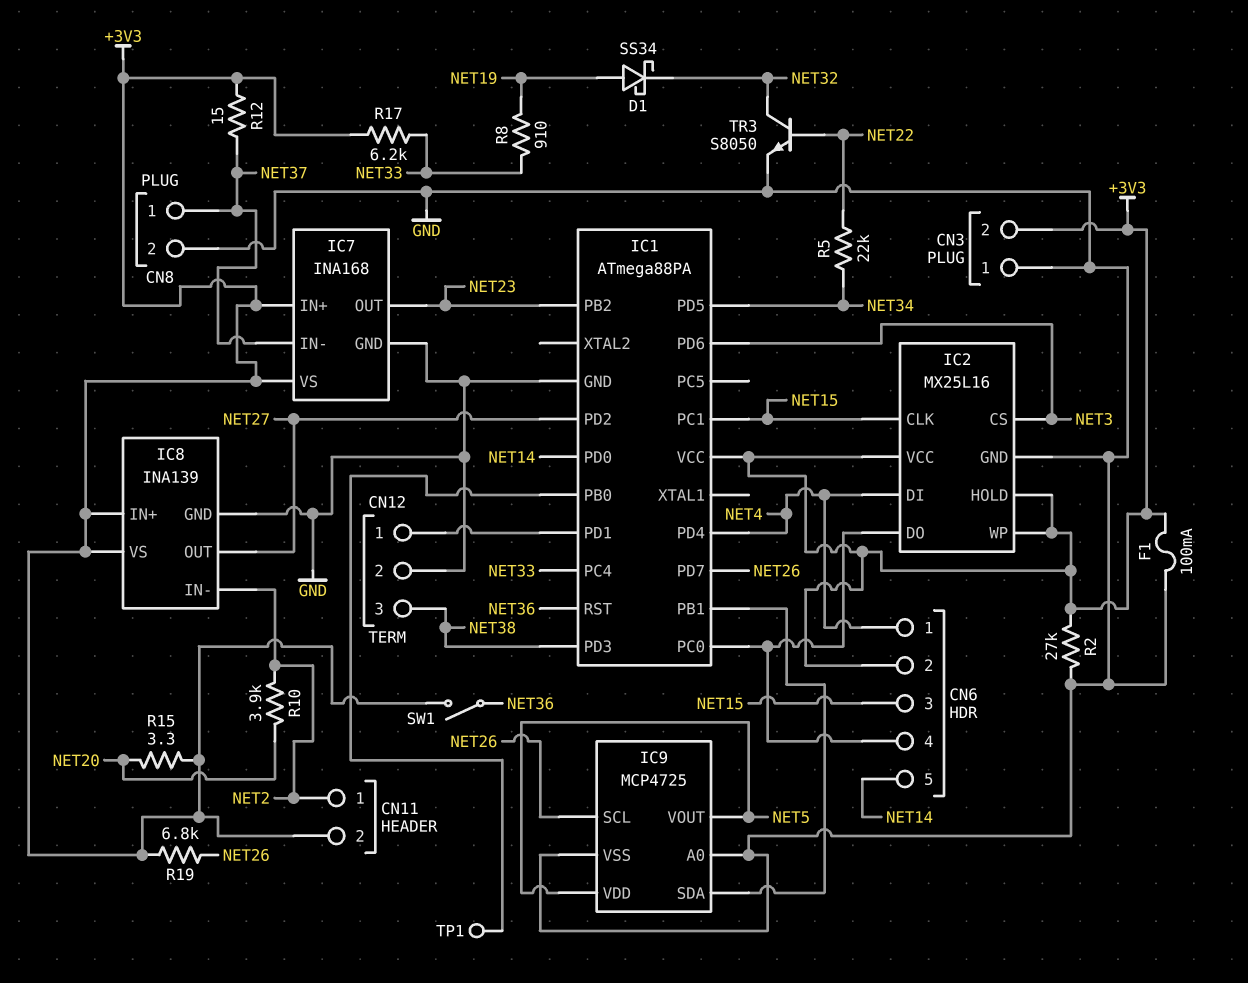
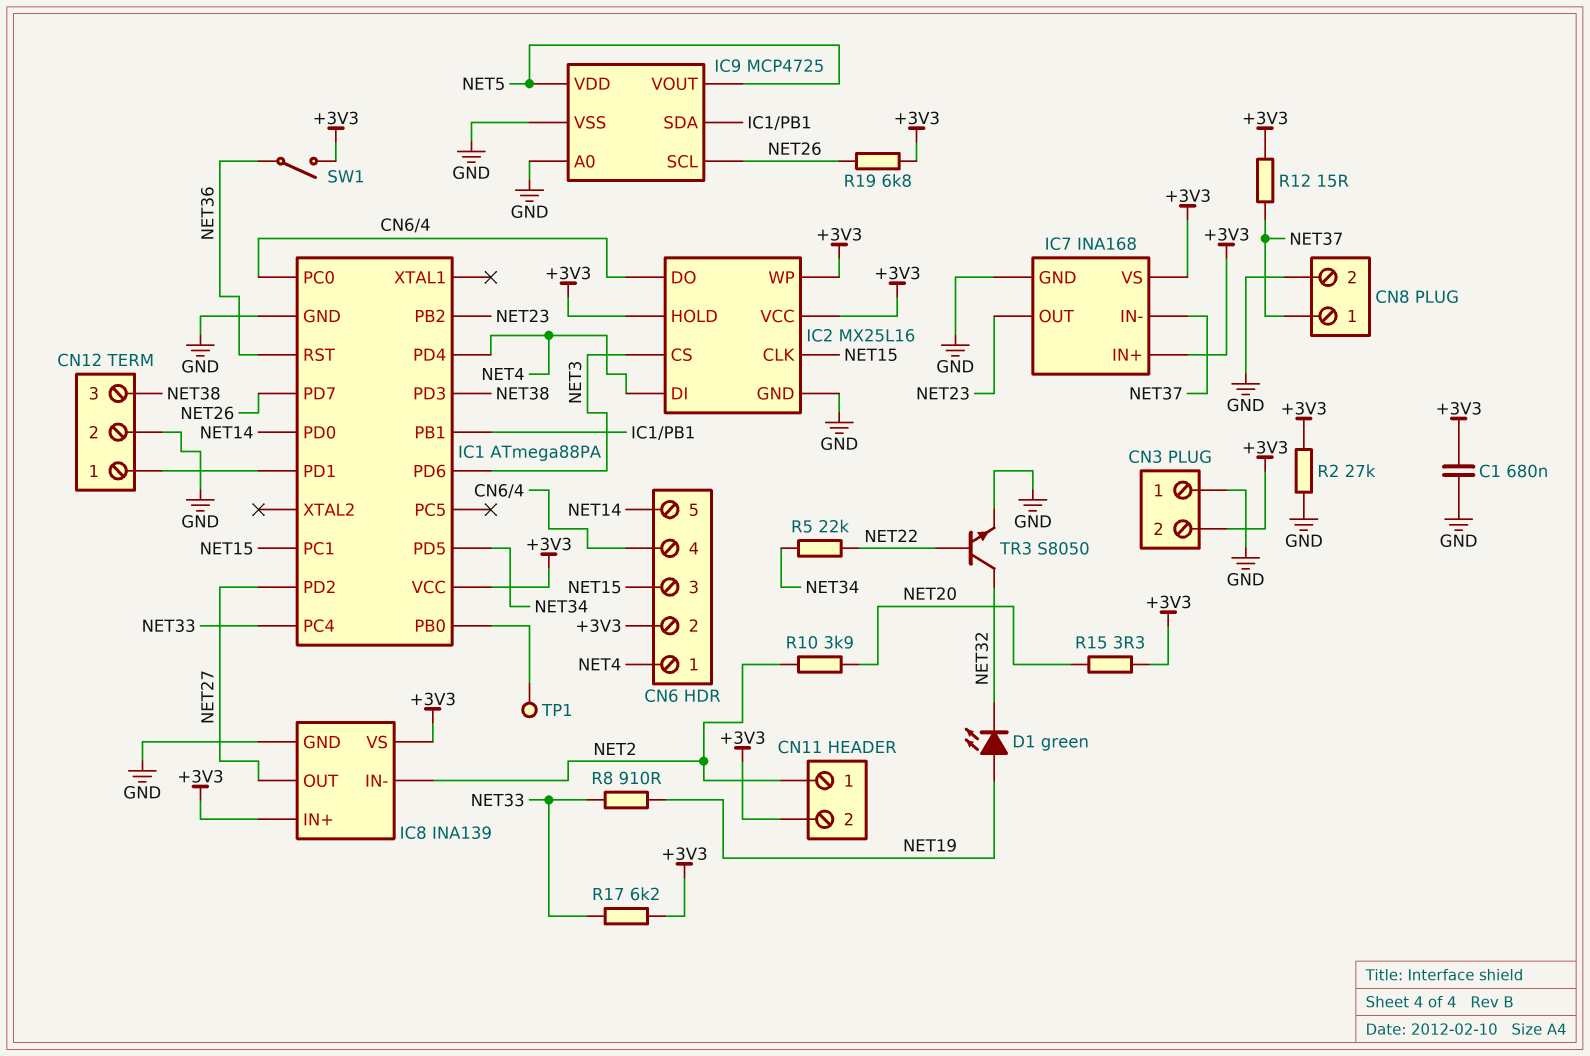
C1: none -> 680nF (+3V3, GND)
D1: schottky SS34 (A NET19, K NET32) -> LED green (A NET19, K NET32)
F1: 100mA (+3V3, GND) -> none

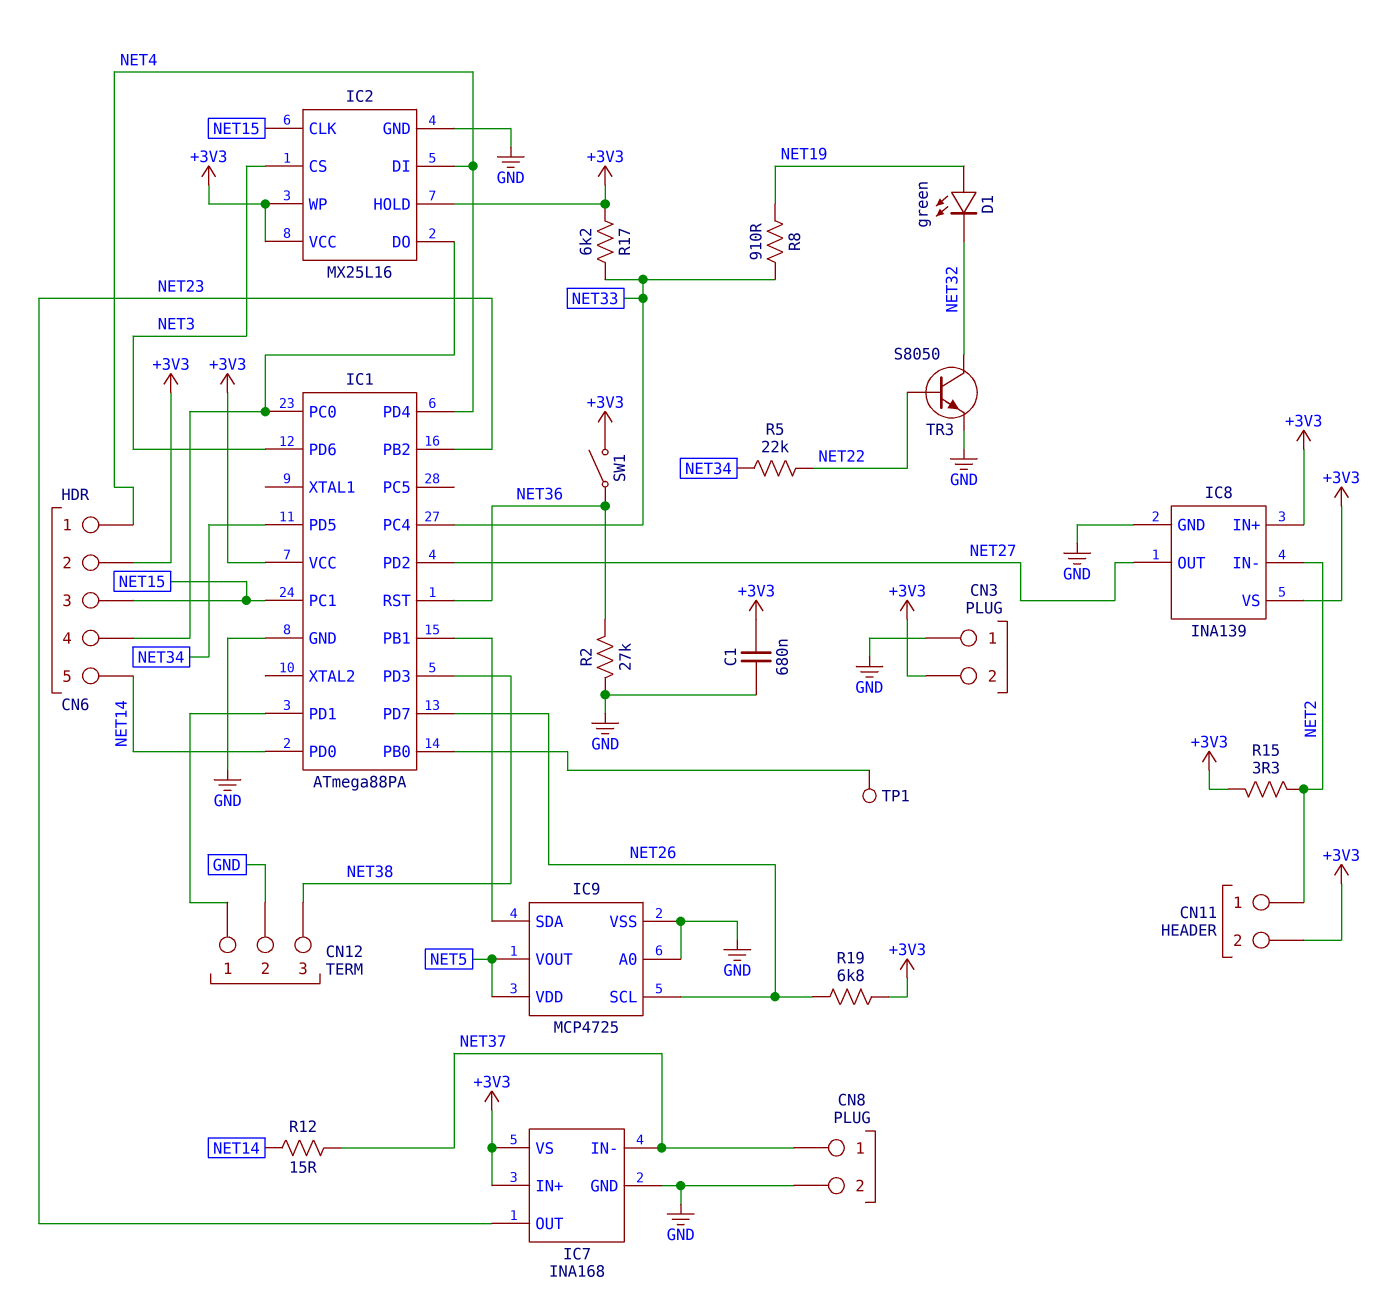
R2: 27k (+3V3, GND) -> 27k (GND, NET36)
R10: 3.9k (NET2, NET20) -> none
R12: 15 (+3V3, NET37) -> 15 (NET14, NET37)
R15: 3.3 (+3V3, NET20) -> 3.3 (+3V3, NET2)

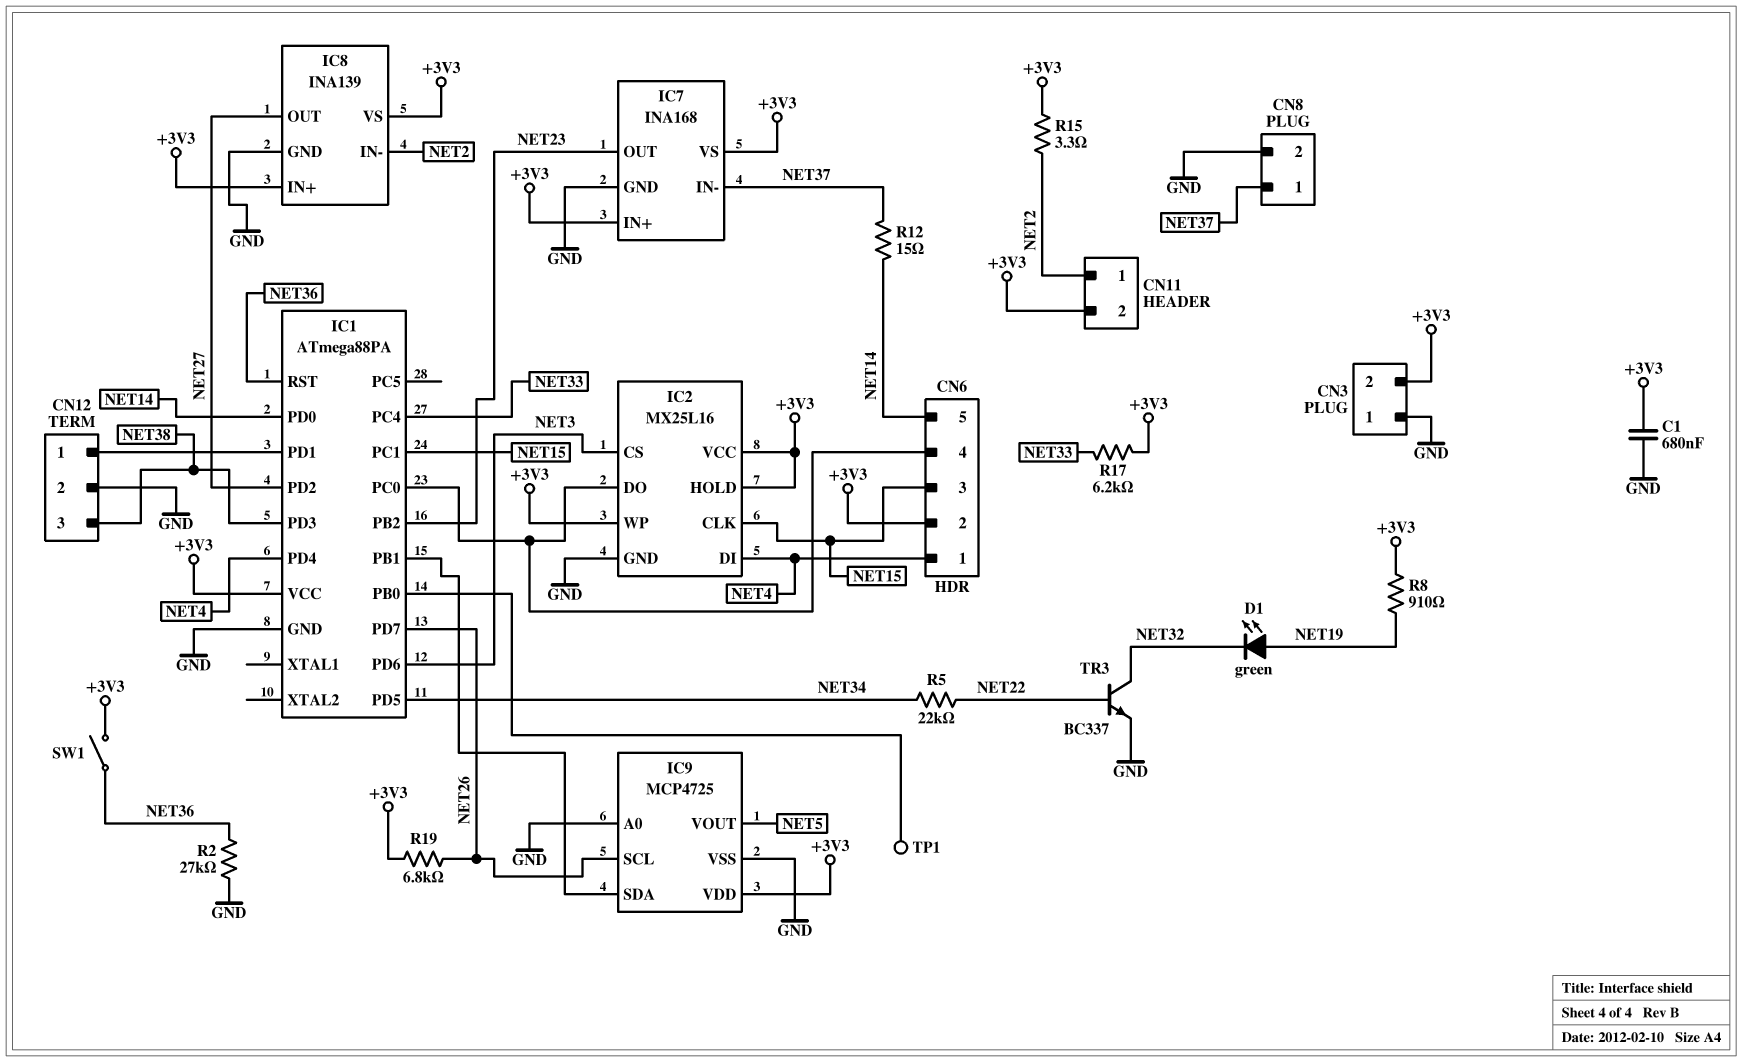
IC9 pin VDD: NET5 -> +3V3
R8: 910 (NET19, NET33) -> 910 (+3V3, NET19)
TR3: NPN S8050 (B NET22, C NET32, E GND) -> NPN BC337 (B NET22, C NET32, E GND)

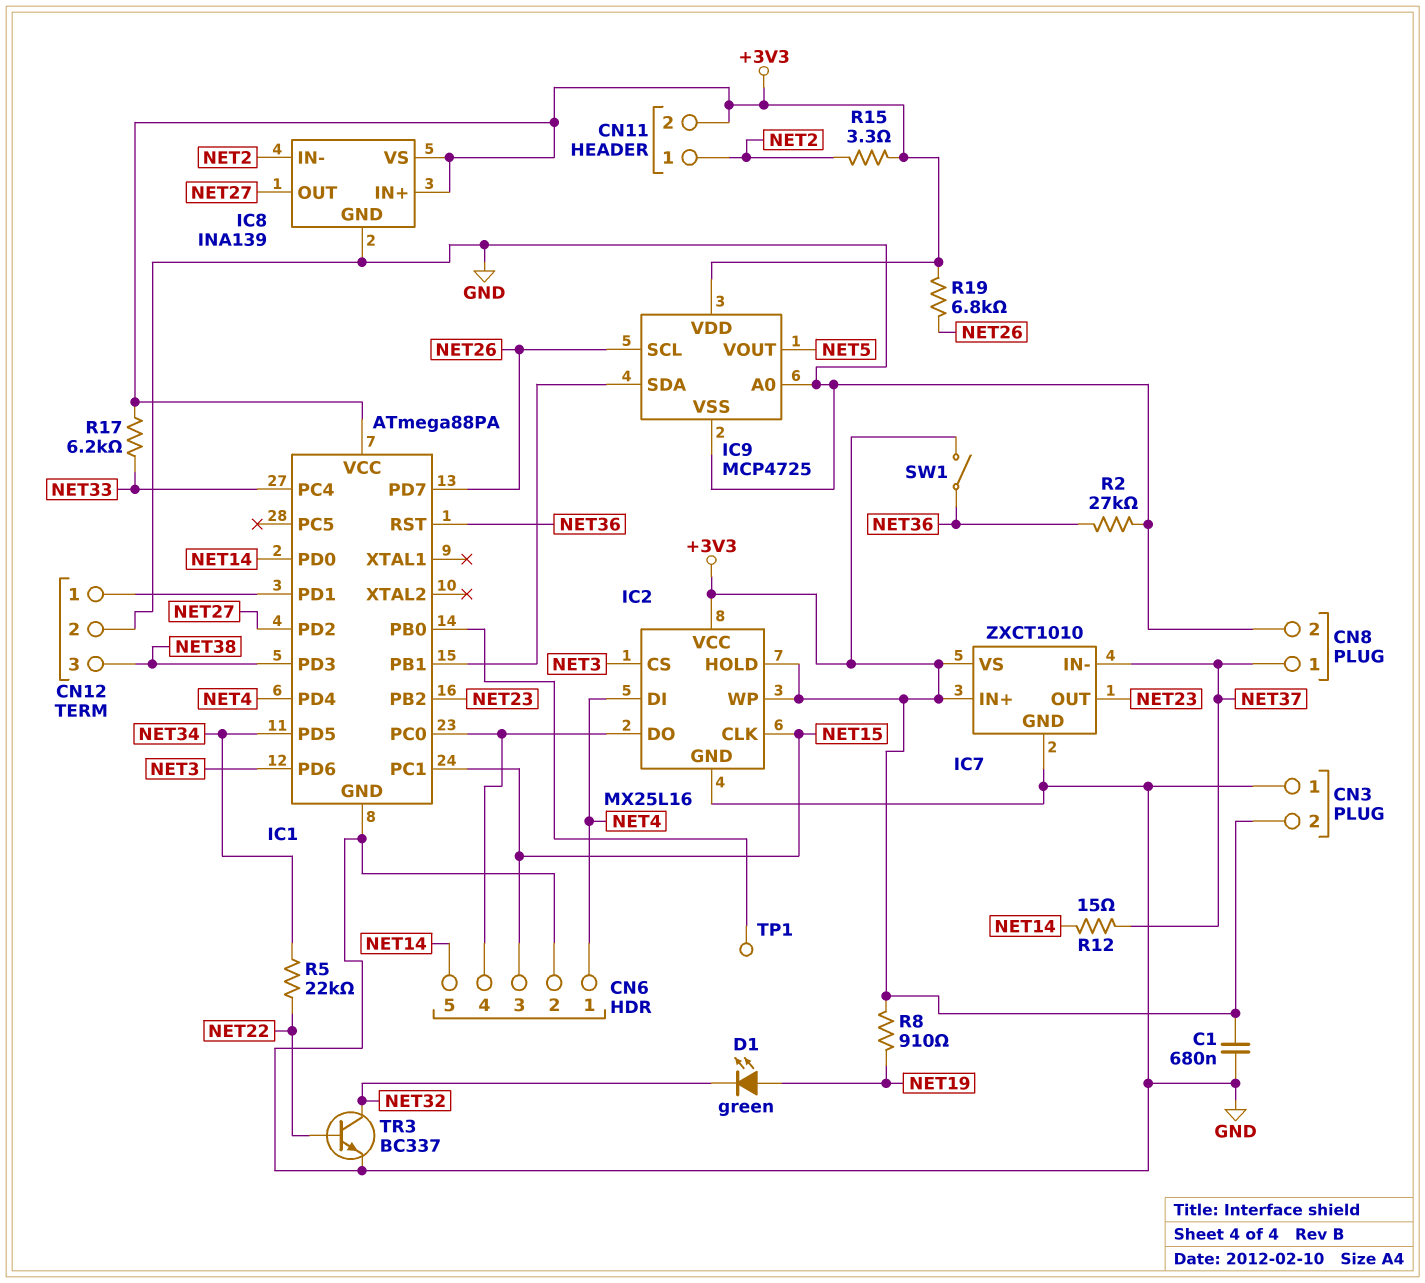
CN6 pin 2: +3V3 -> GND
IC7: INA168 -> ZXCT1010

